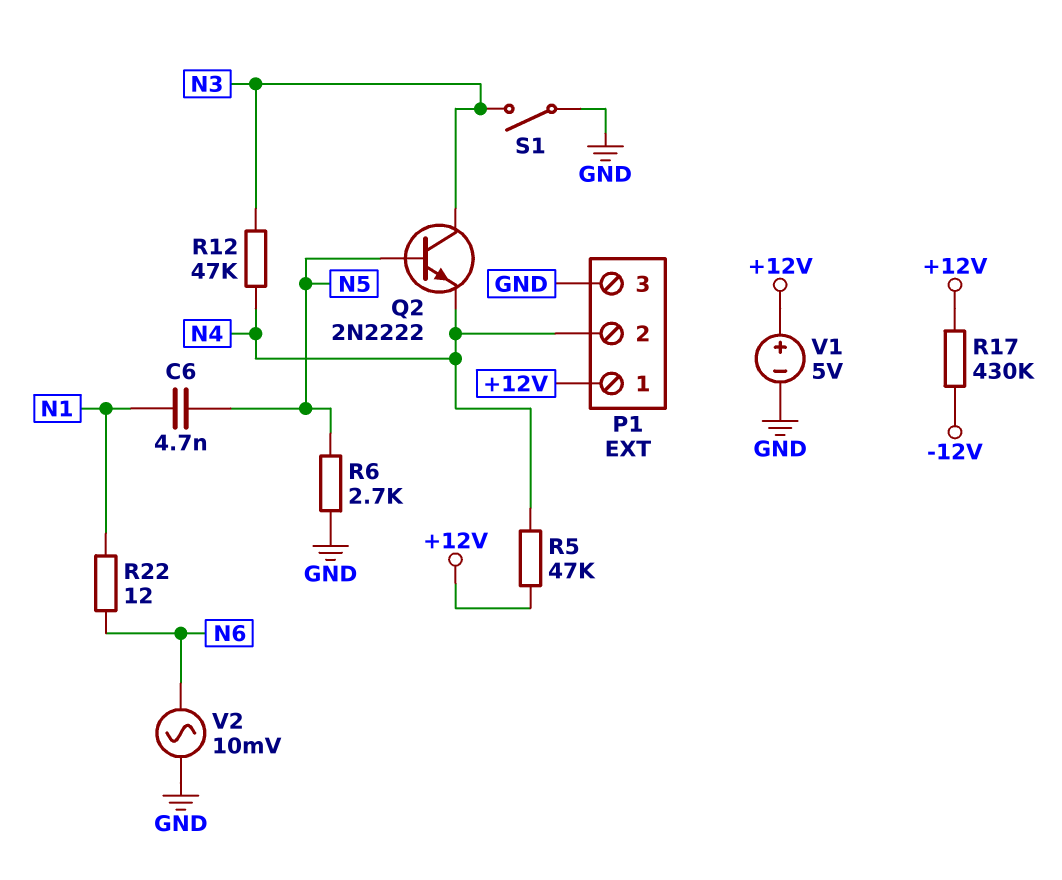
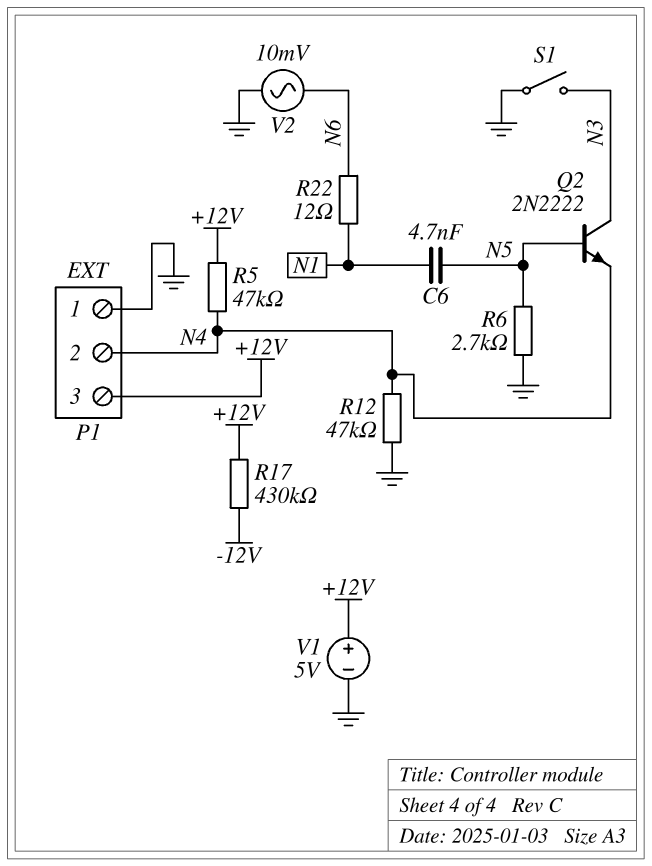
P1 pin 1: +12V -> GND
P1 pin 3: GND -> +12V
R12: 47k (N3, N4) -> 47k (GND, N4)

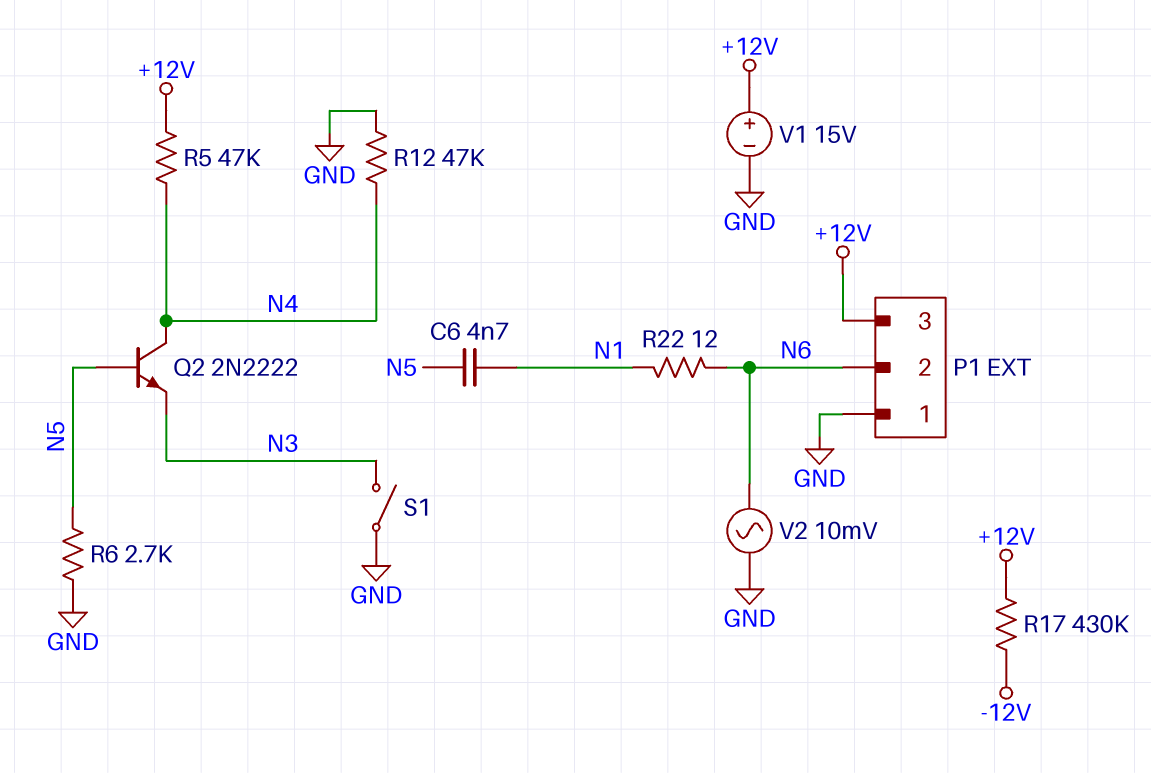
P1 pin 2: N4 -> N6
Q2: NPN 2N2222 (B N5, C N3, E N4) -> NPN 2N2222 (B N5, C N4, E N3)
V1: 5V (plus +12V, minus GND) -> 15V (plus +12V, minus GND)

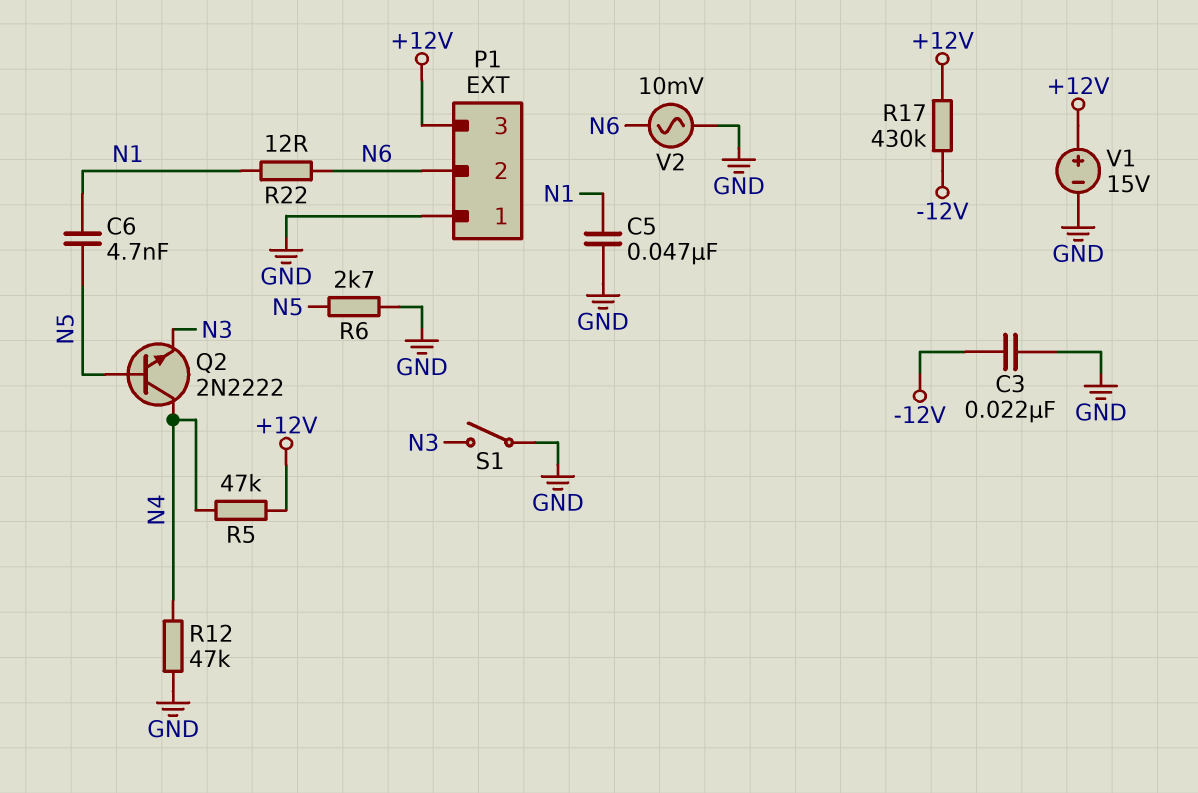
C3: none -> 22nF (-12V, GND)
C5: none -> 47nF (GND, N1)

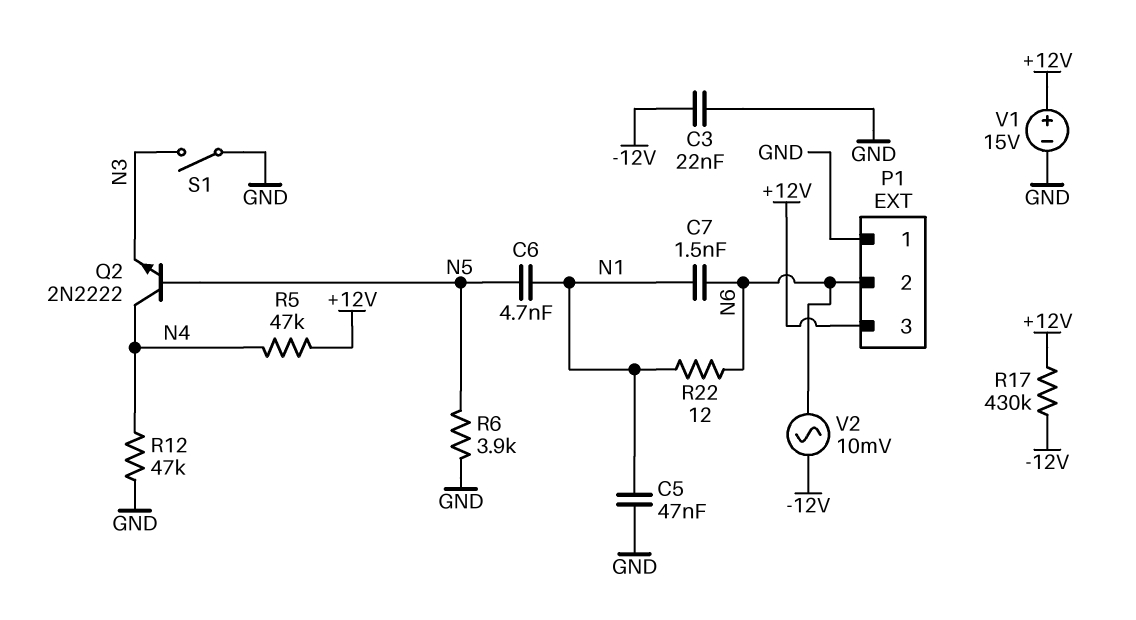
C7: none -> 1.5nF (N1, N6)
R6: 2.7k (GND, N5) -> 3.9k (GND, N5)
V2: AC 10mV (GND, N6) -> AC 10mV (-12V, N6)

